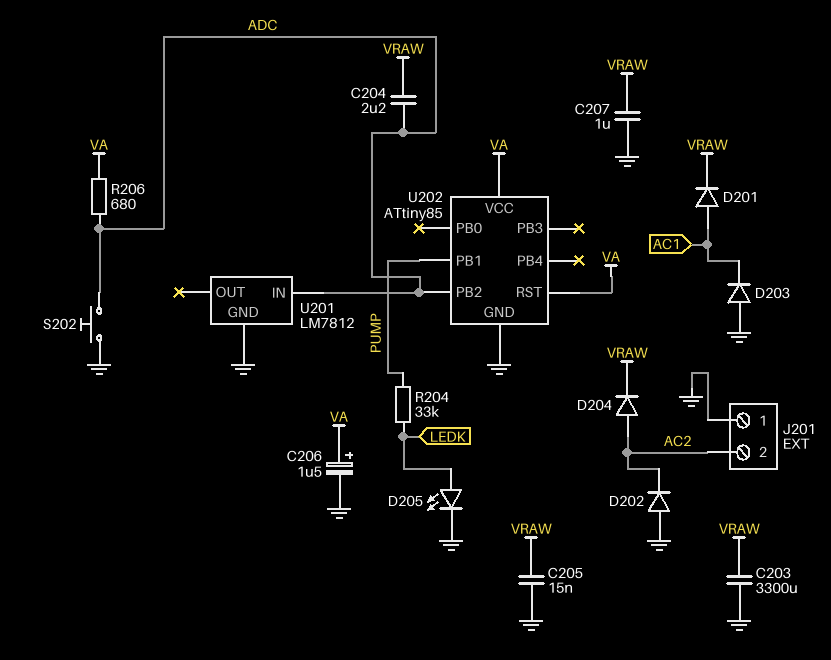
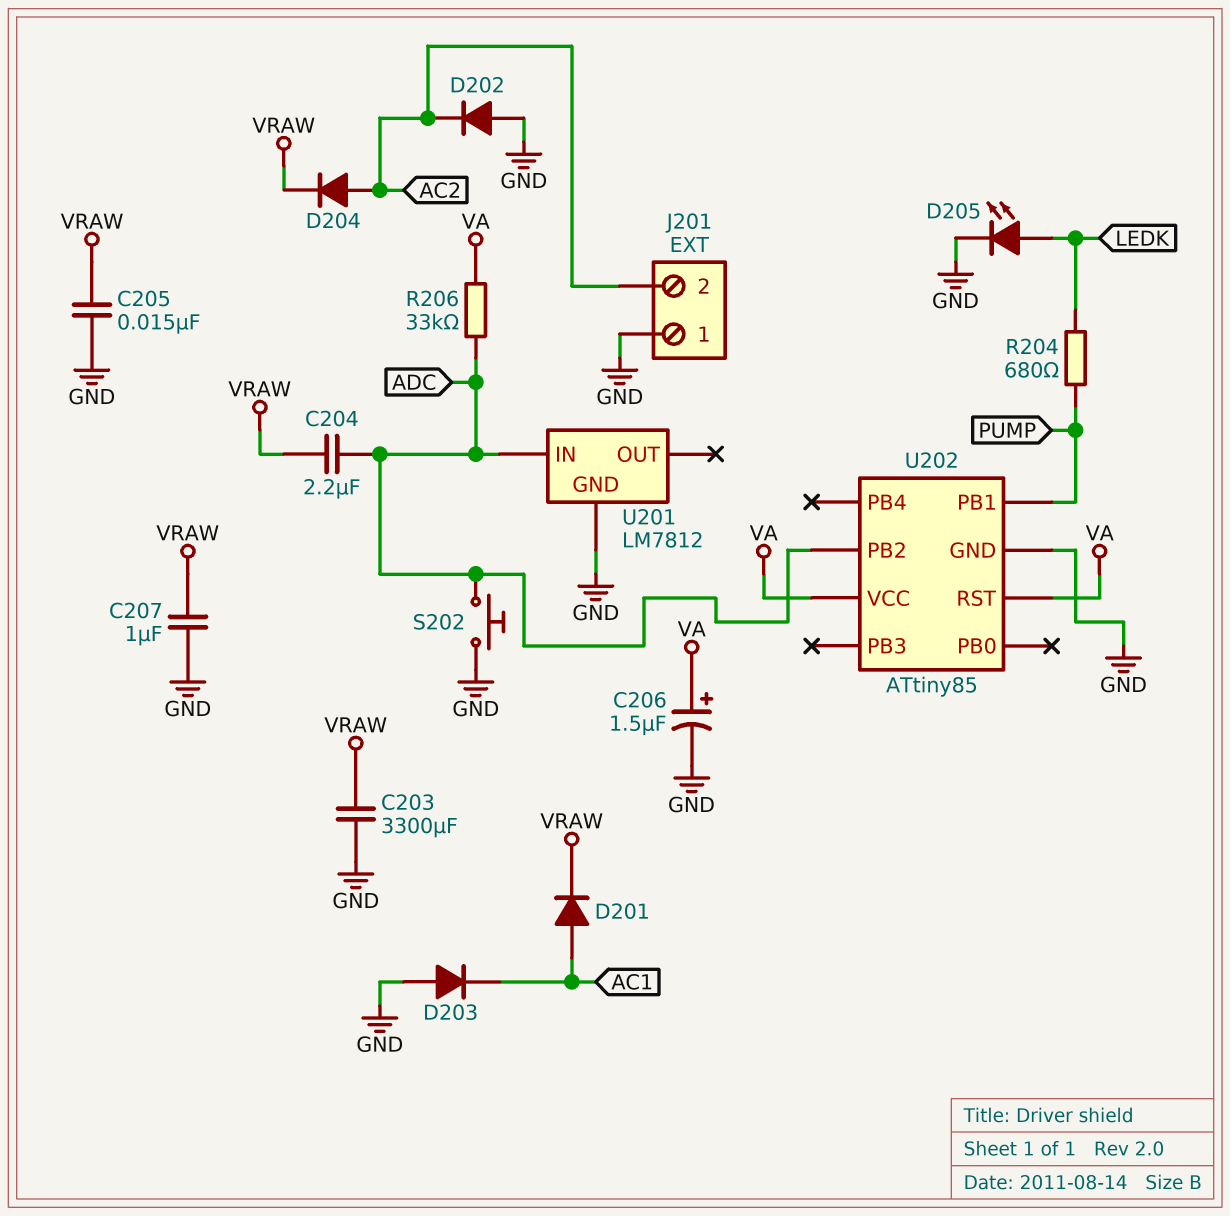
R204: 33k (LEDK, PUMP) -> 680 (LEDK, PUMP)
R206: 680 (ADC, VA) -> 33k (ADC, VA)

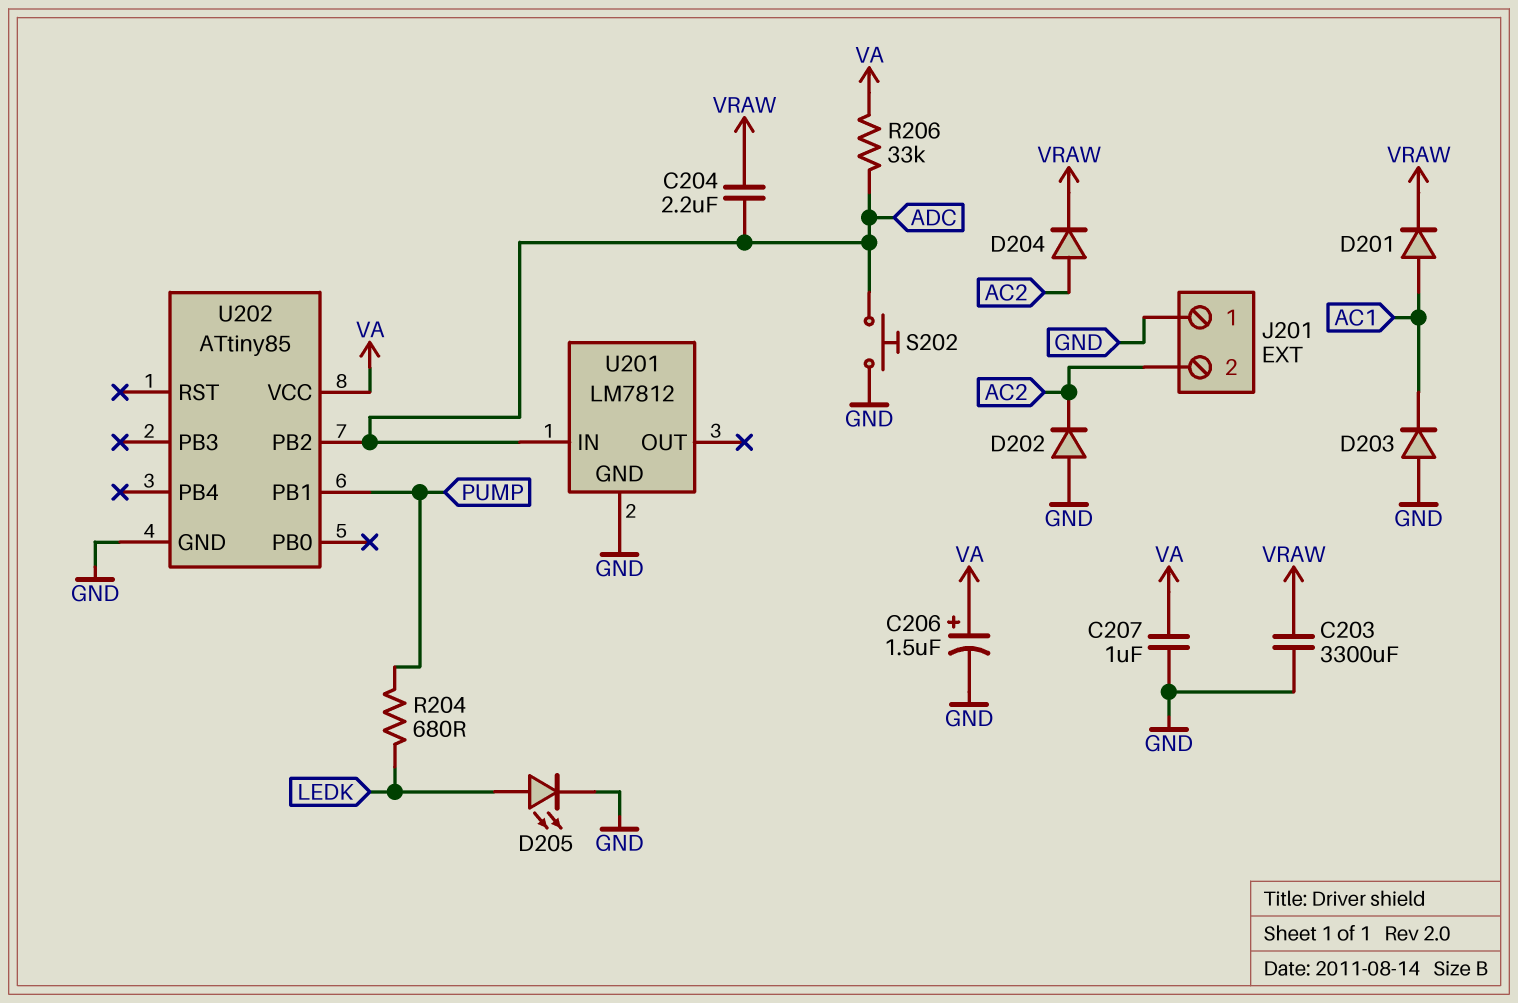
C205: 15nF (GND, VRAW) -> none
C207: 1uF (GND, VRAW) -> 1uF (GND, VA)
U202 pin RST: VA -> none

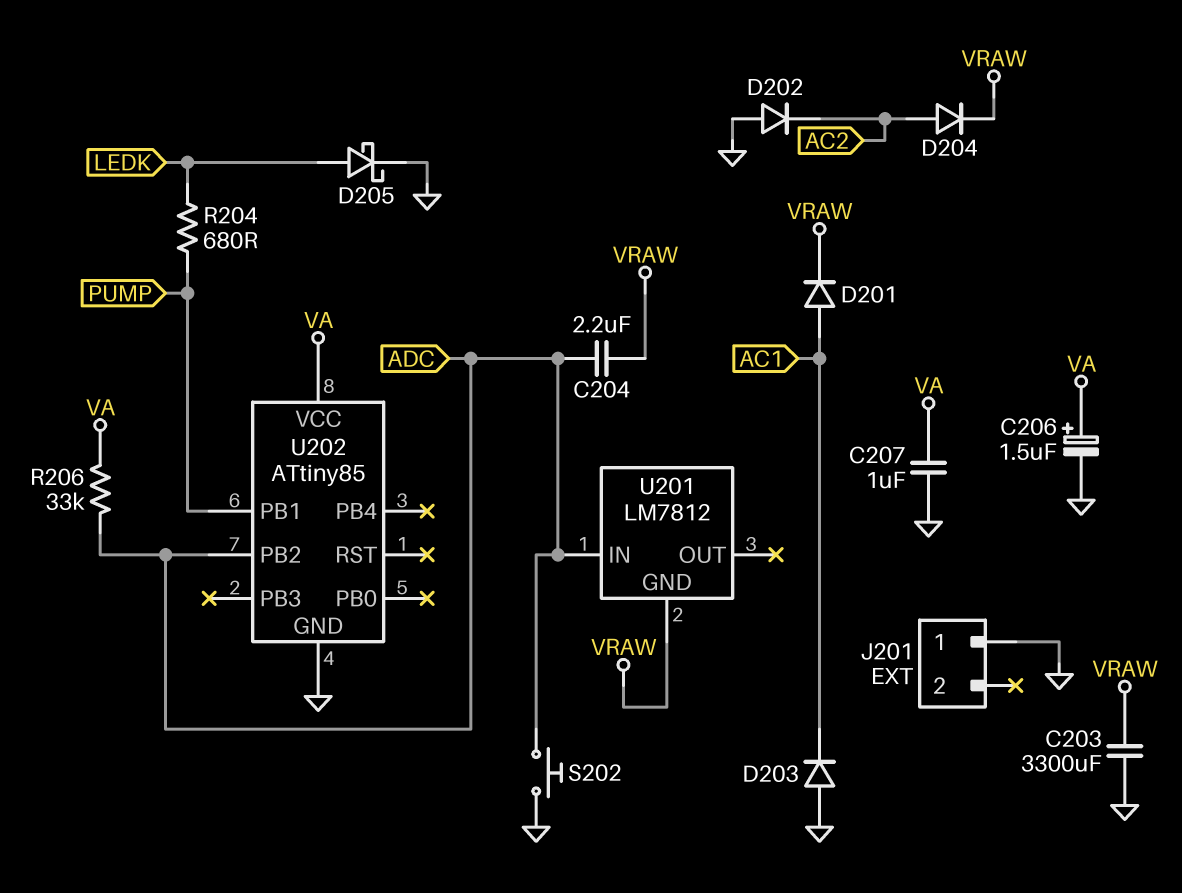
D205: LED (A LEDK, K GND) -> schottky (A LEDK, K GND)
J201 pin 2: AC2 -> none
U201 pin GND: GND -> VRAW

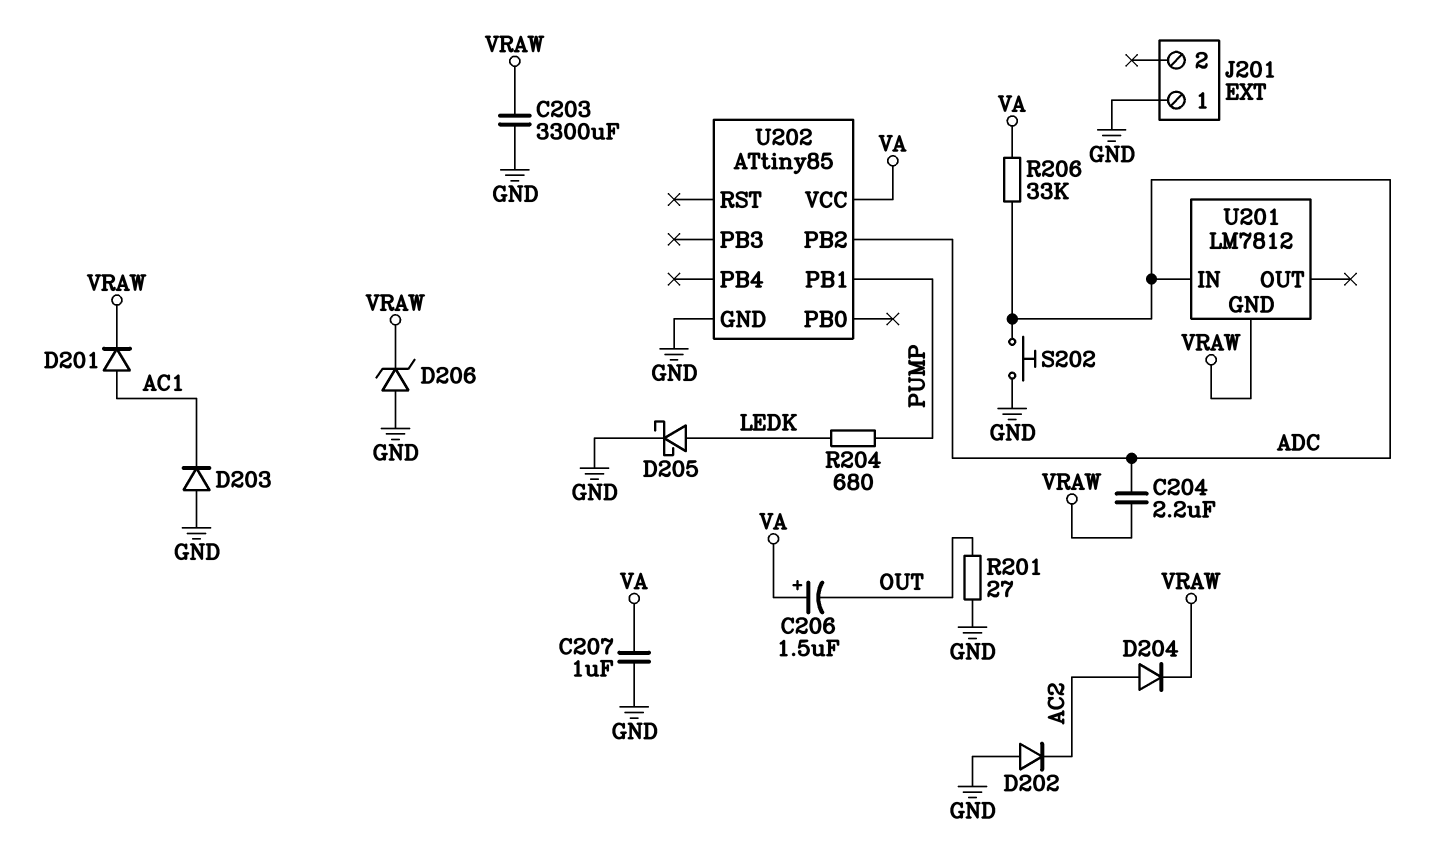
C206: 1.5uF (plus VA, minus GND) -> 1.5uF (plus VA, minus OUT)
D206: none -> zener (A GND, K VRAW)
R201: none -> 27 (GND, OUT)

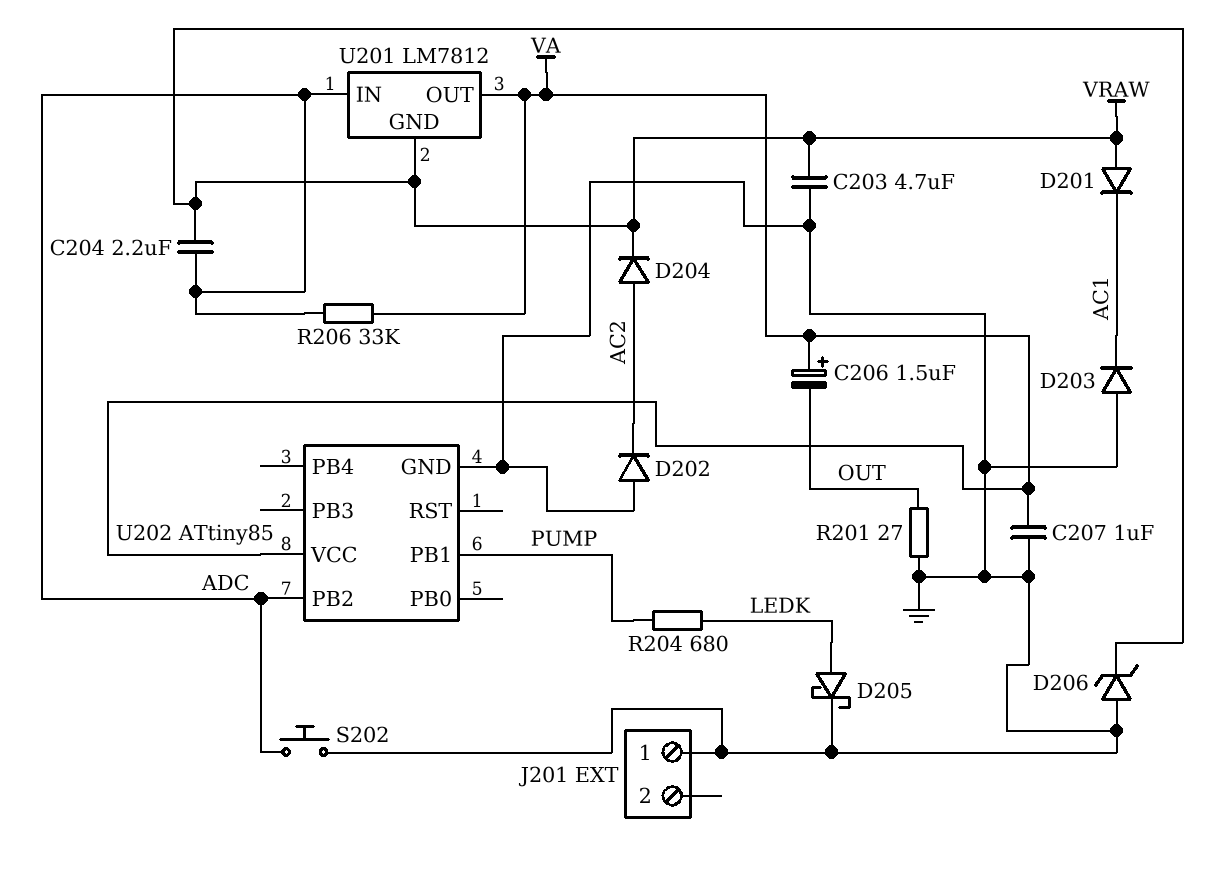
C203: 3300uF (GND, VRAW) -> 4.7uF (GND, VRAW)
D201: diode (A AC1, K VRAW) -> diode (A VRAW, K AC1)
U201 pin OUT: none -> VA

